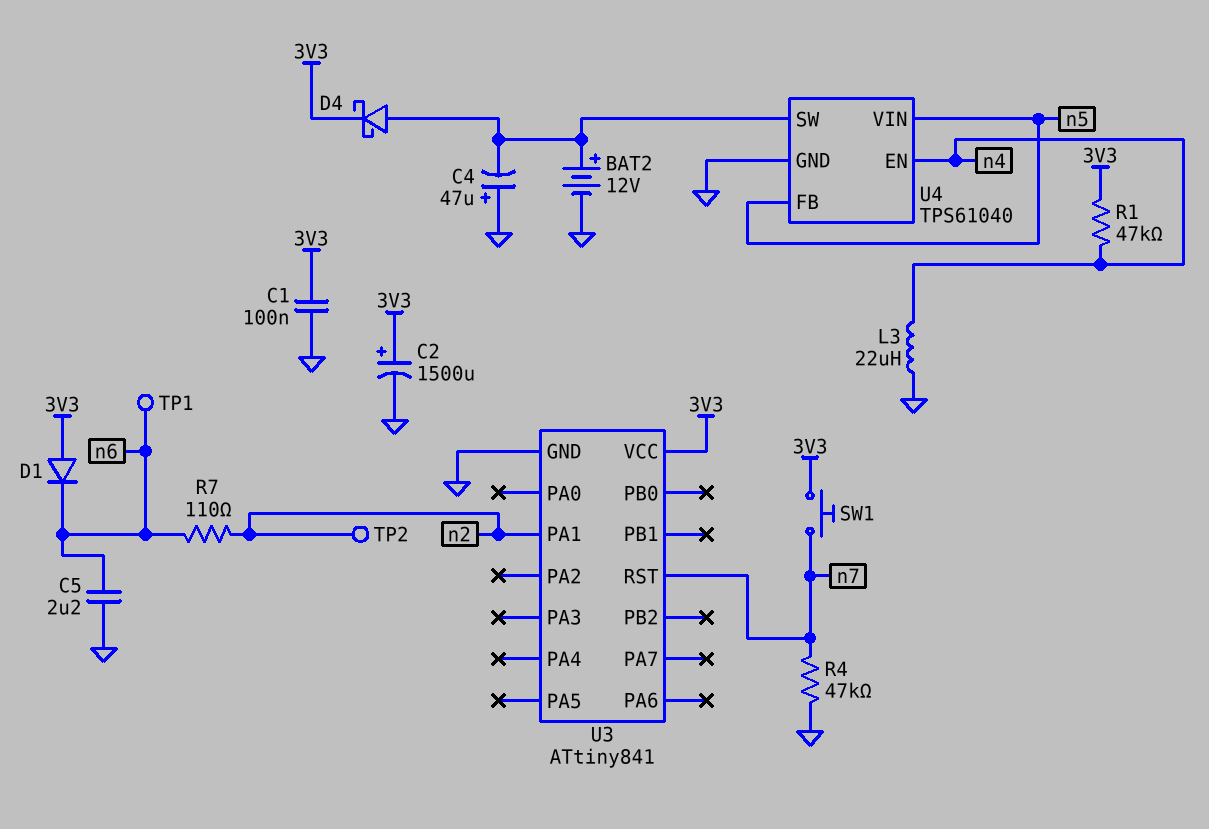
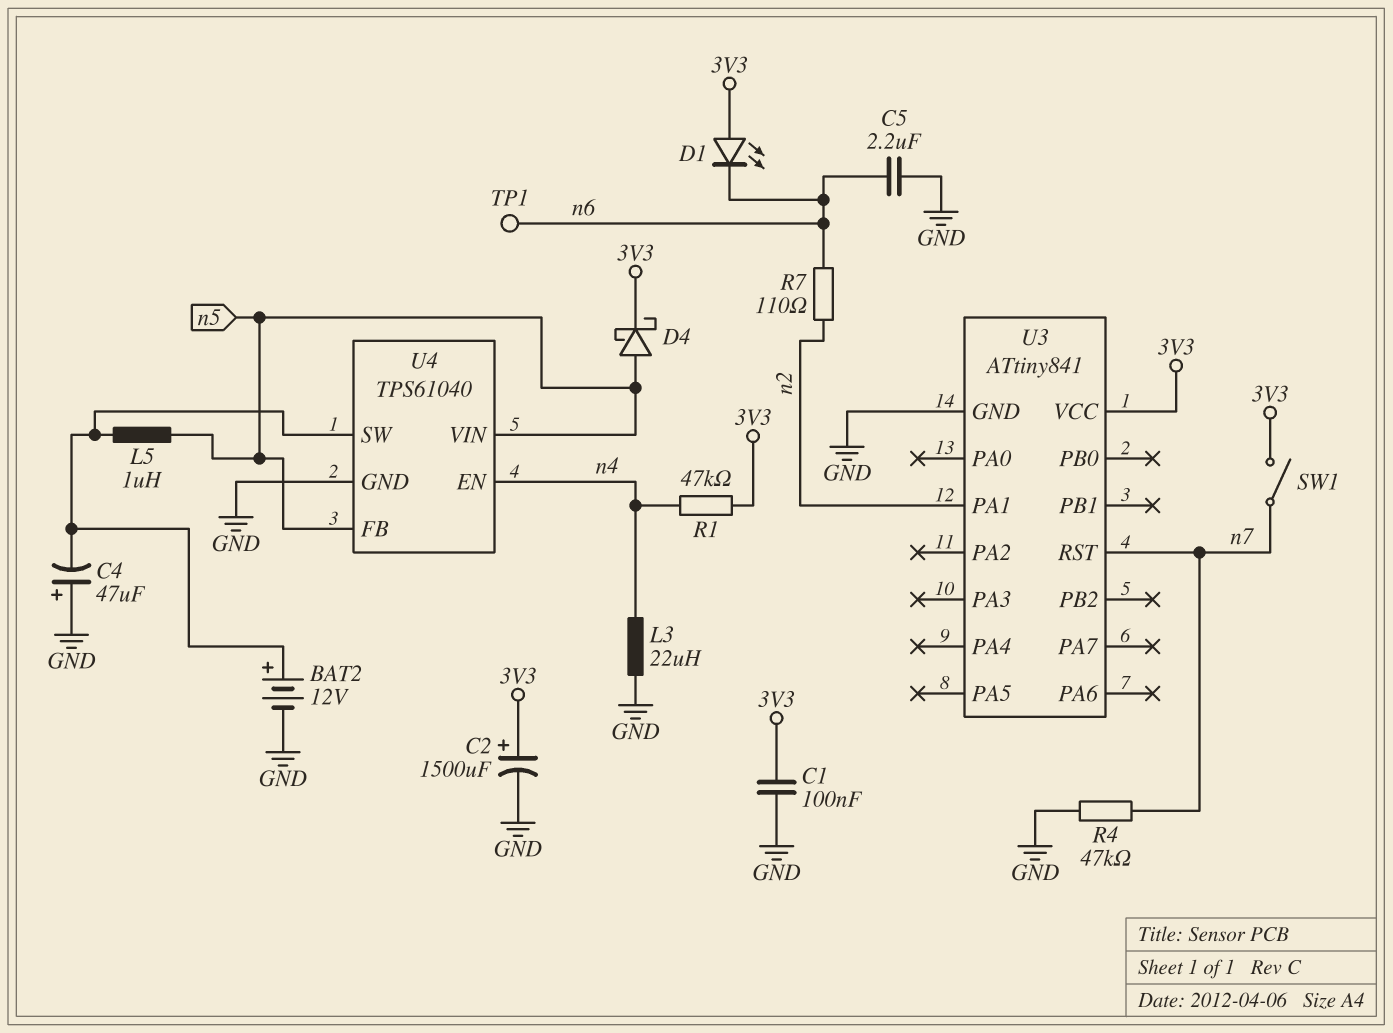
D1: diode (A 3V3, K n6) -> LED (A 3V3, K n6)
D4: schottky (A U4/SW, K 3V3) -> schottky (A n5, K 3V3)
L5: none -> 1uH (U4/SW, n5)
SW1: button (3V3, n7) -> switch (3V3, n7)
TP2: test point (n2) -> none

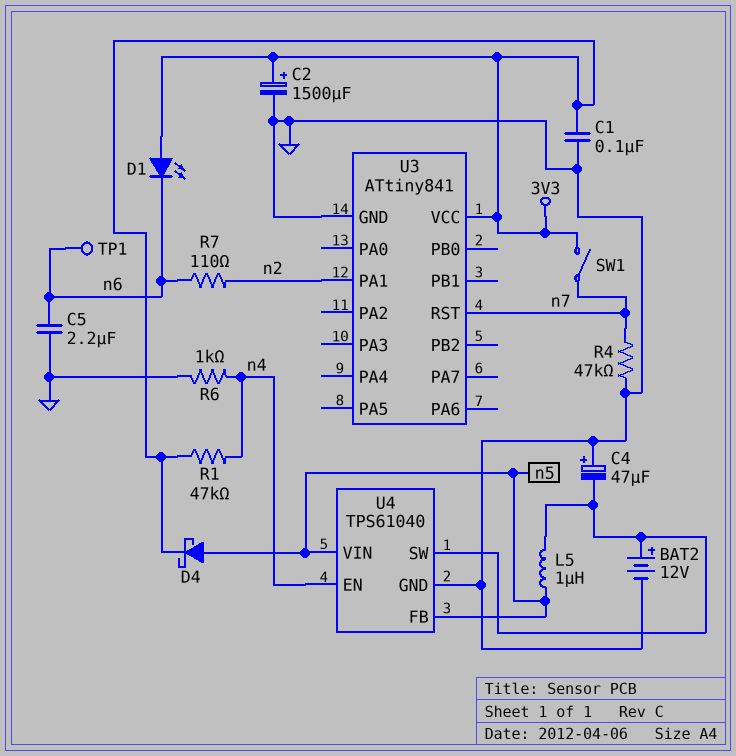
L3: 22uH (GND, n4) -> none
R6: none -> 1k (GND, n4)

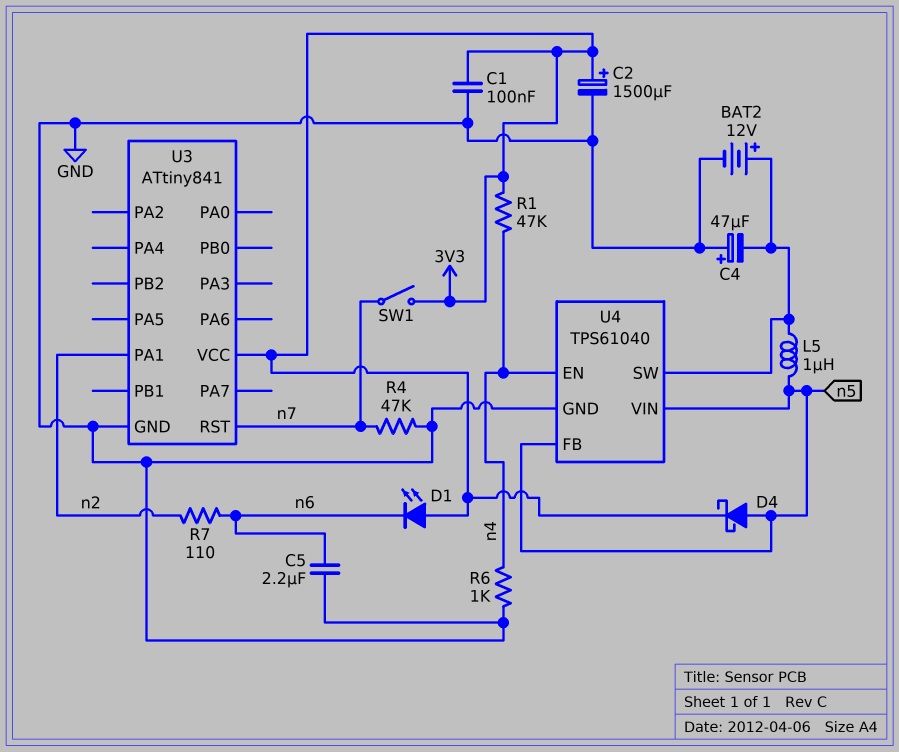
TP1: test point (n6) -> none

